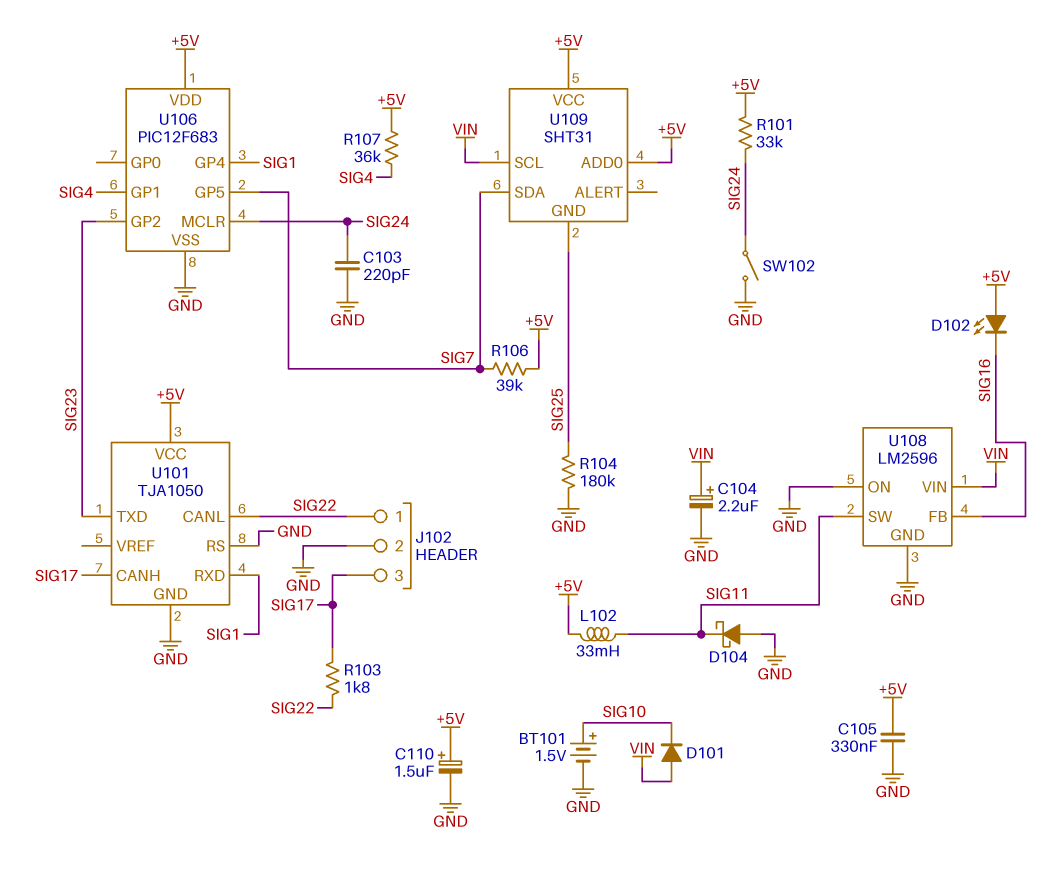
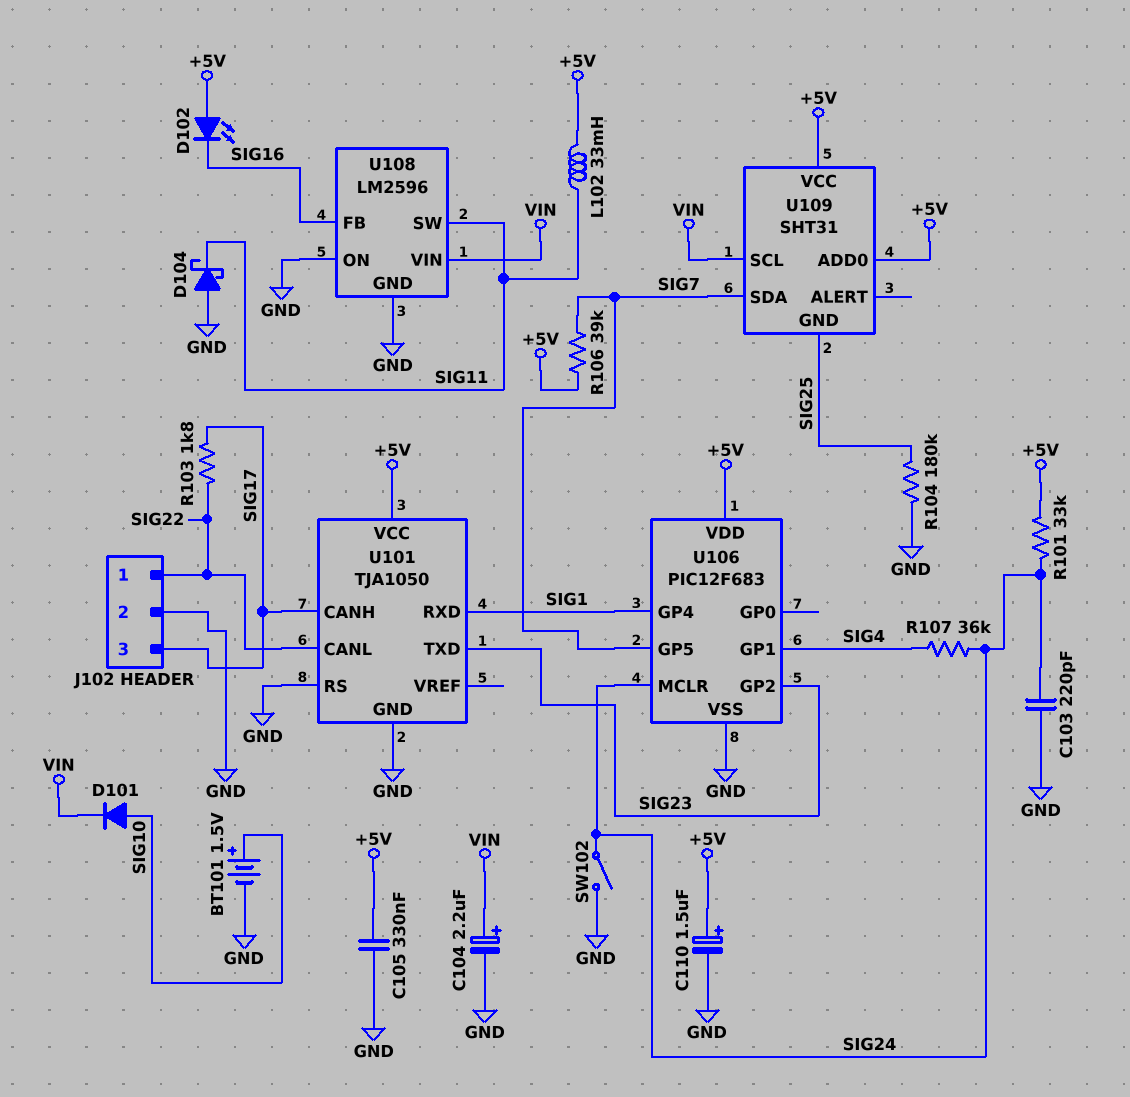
D101: diode (A VIN, K SIG10) -> diode (A SIG10, K VIN)
R107: 36k (+5V, SIG4) -> 36k (SIG4, SIG24)

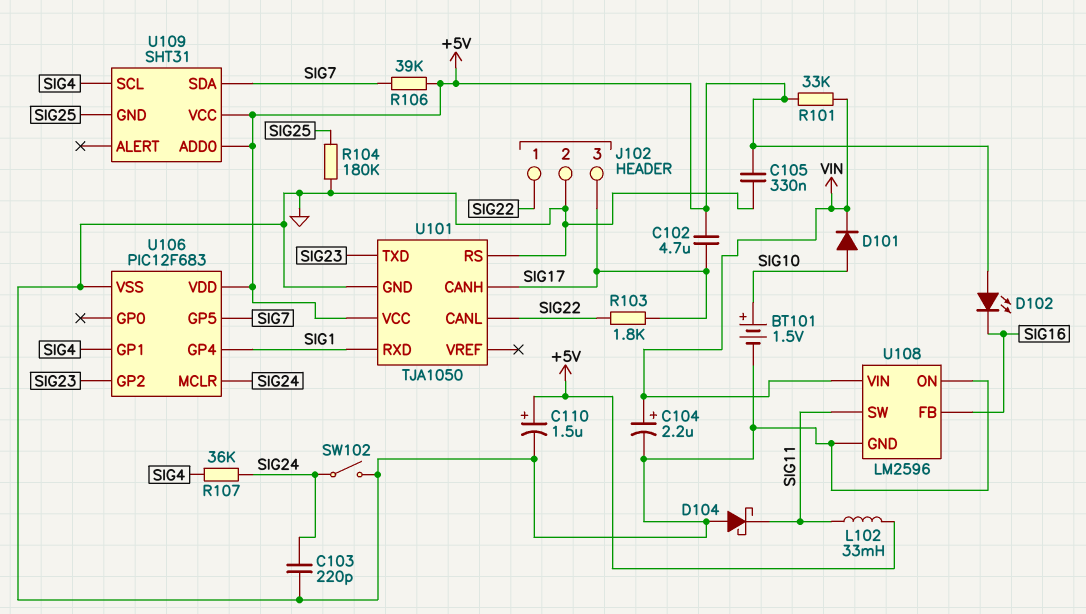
C102: none -> 4.7uF (+5V, SIG17)
R101: 33k (+5V, SIG24) -> 33k (+5V, VIN)
U109 pin SCL: VIN -> SIG4

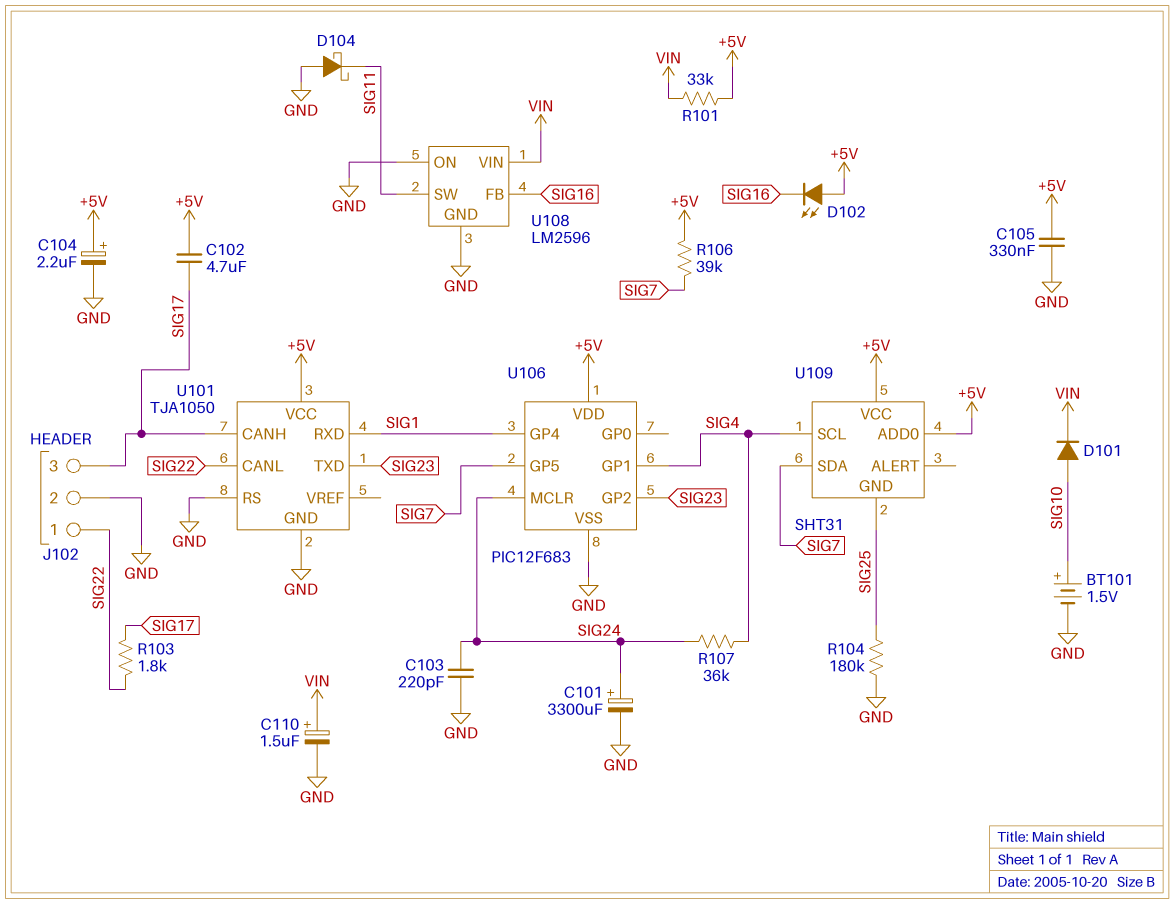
C101: none -> 3300uF (plus SIG24, minus GND)
C104: 2.2uF (plus VIN, minus GND) -> 2.2uF (plus +5V, minus GND)
C110: 1.5uF (plus +5V, minus GND) -> 1.5uF (plus VIN, minus GND)
L102: 33mH (+5V, SIG11) -> none
SW102: switch (GND, SIG24) -> none

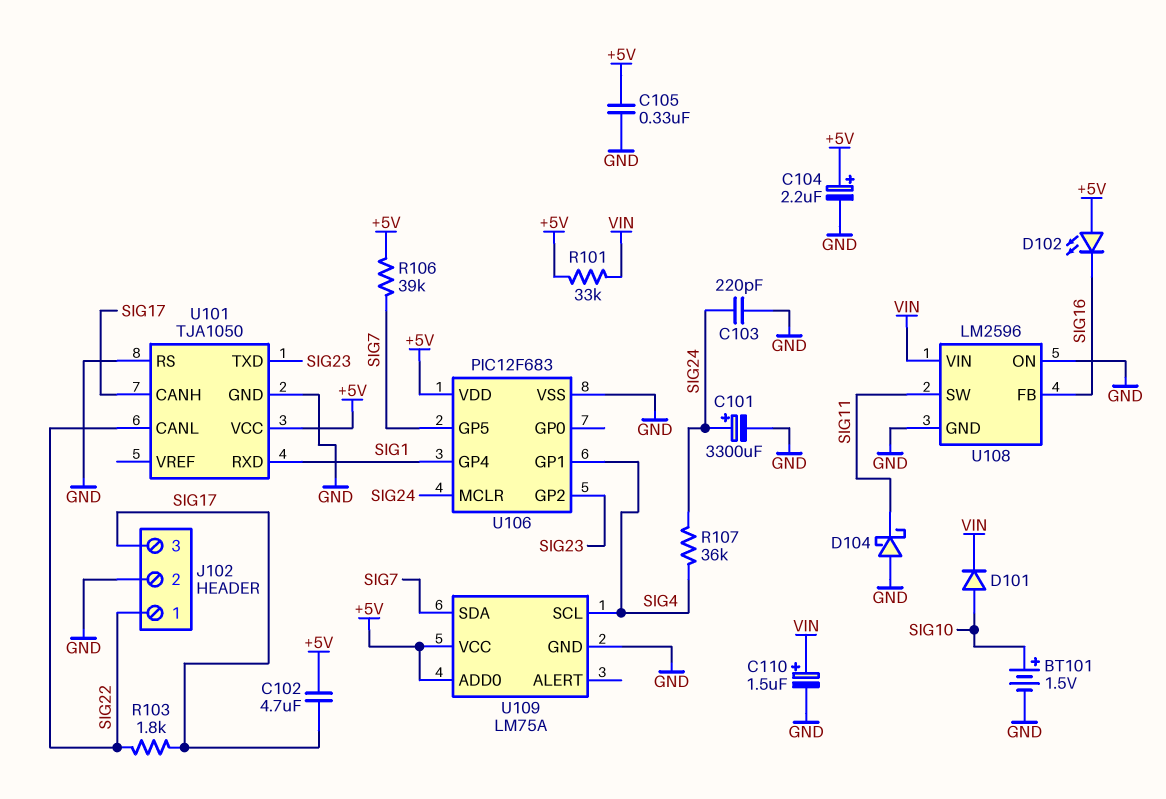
R104: 180k (GND, SIG25) -> none
U109: SHT31 -> LM75A
U109 pin GND: SIG25 -> GND

